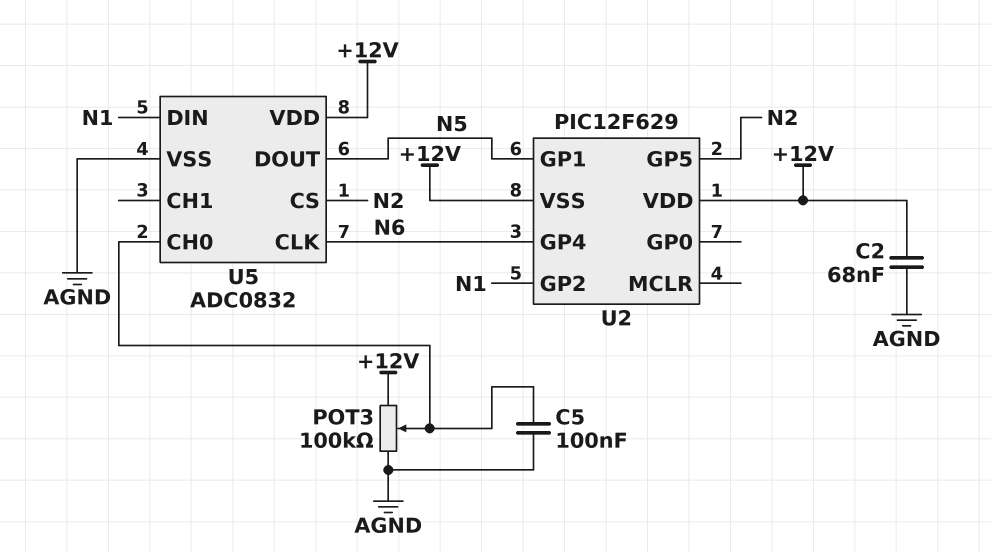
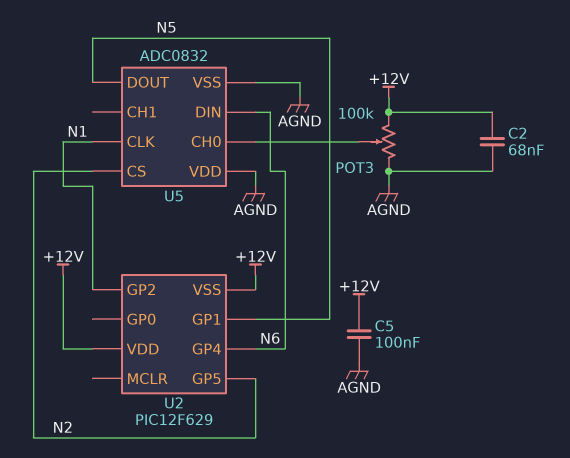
C5: 100nF (AGND, U5/CH0) -> 100nF (+12V, AGND)
U5 pin CLK: N6 -> N1
U5 pin DIN: N1 -> N6
U5 pin VDD: +12V -> AGND

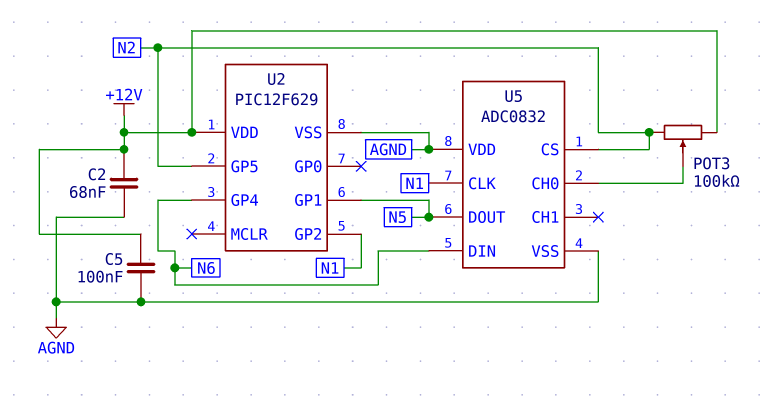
POT3: 100k (+12V, AGND, wiper U5/CH0) -> 100k (+12V, N2, wiper U5/CH0)
U2 pin VSS: +12V -> AGND

